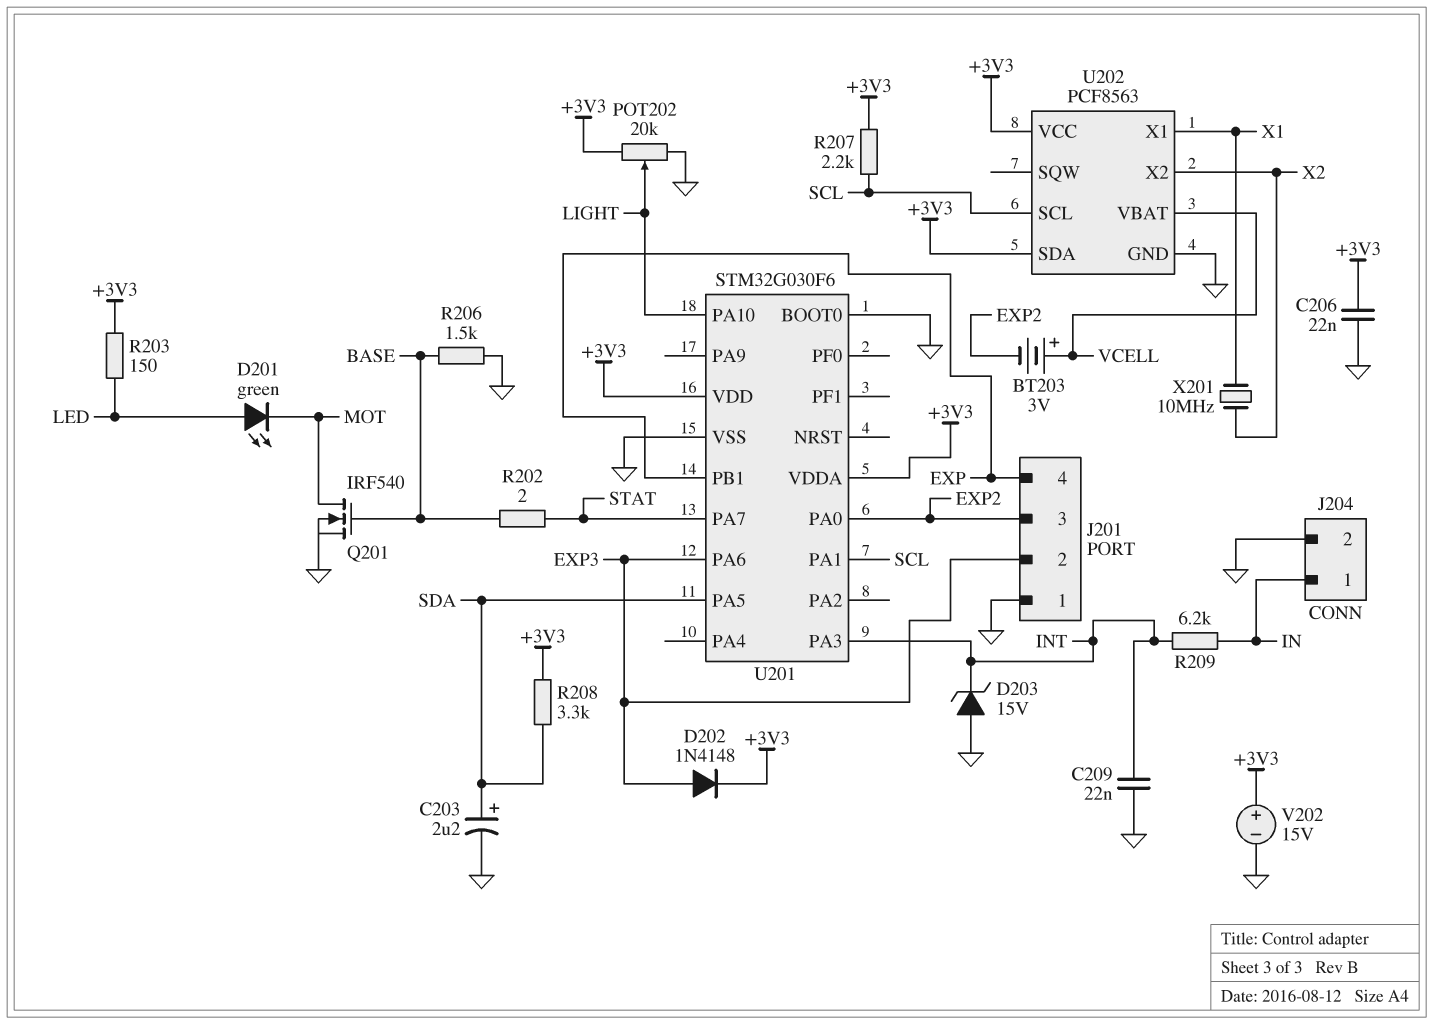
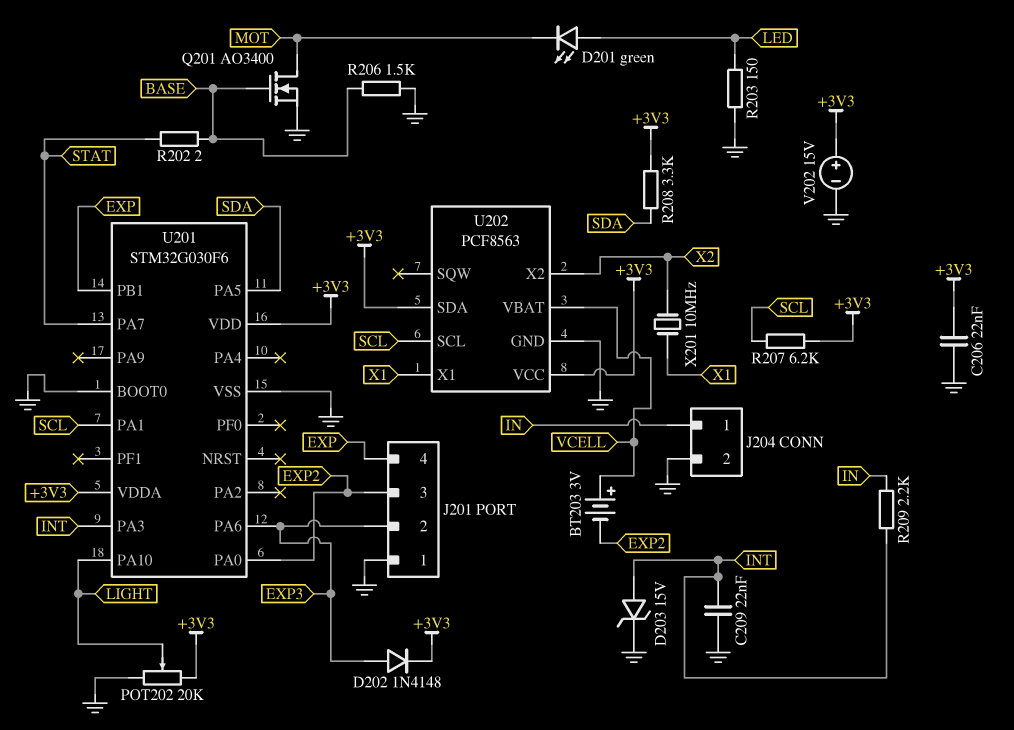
C203: 2.2uF (plus SDA, minus GND) -> none
D203: zener 15V (A GND, K INT) -> zener 15V (A INT, K GND)
Q201: NMOS IRF540 (G BASE, D MOT, S GND) -> NMOS AO3400 (G BASE, D MOT, S GND)
R203: 150 (+3V3, LED) -> 150 (GND, LED)
R207: 2.2k (+3V3, SCL) -> 6.2k (+3V3, SCL)
R209: 6.2k (IN, INT) -> 2.2k (IN, INT)

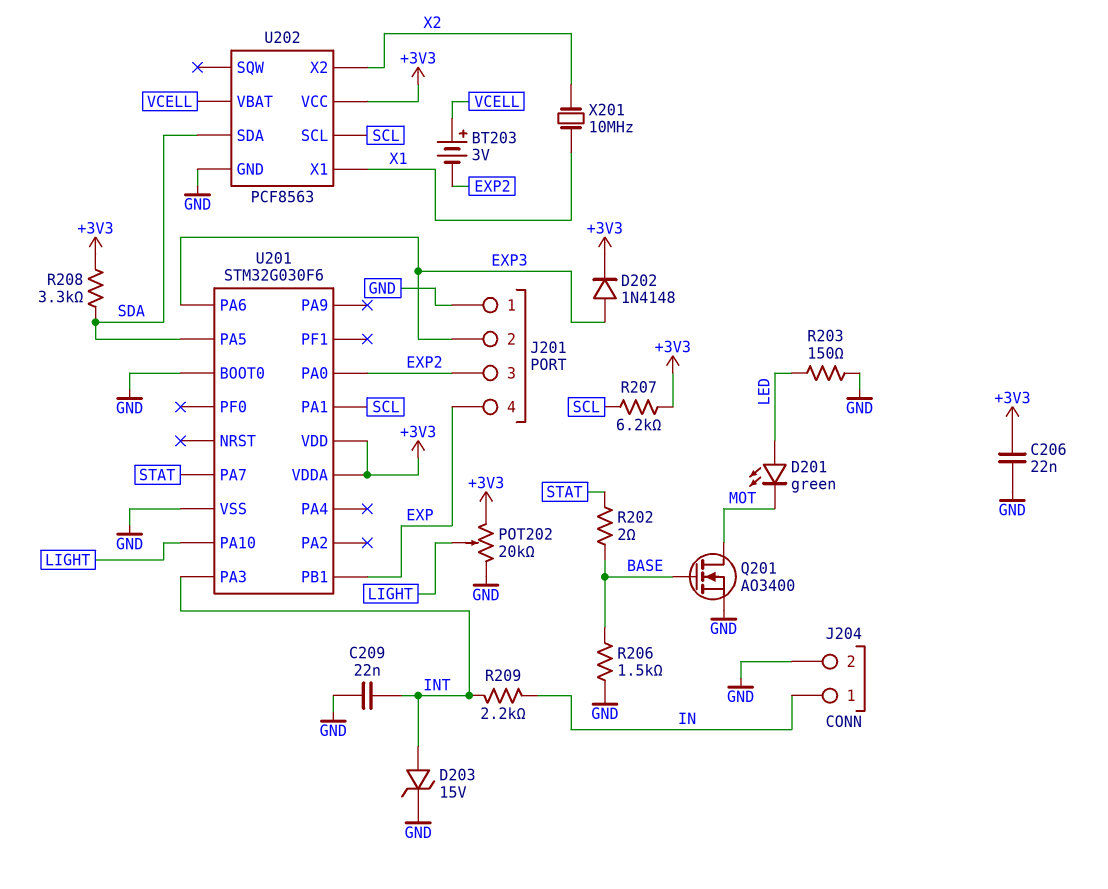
U202 pin SDA: +3V3 -> SDA
V202: 15V (plus +3V3, minus GND) -> none

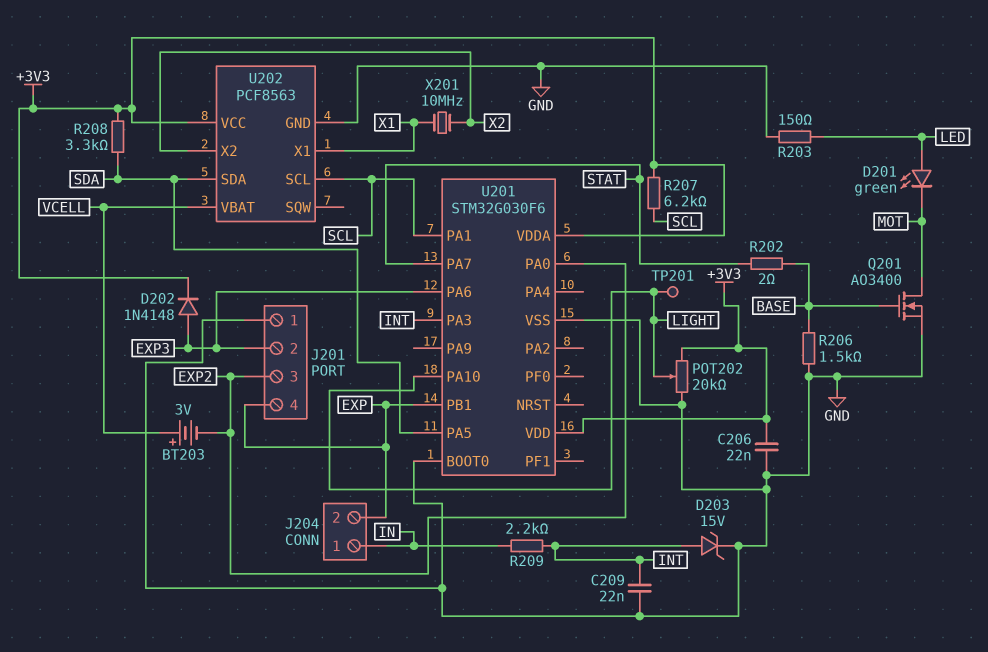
J204 pin 2: GND -> EXP
TP201: none -> test point (LIGHT)

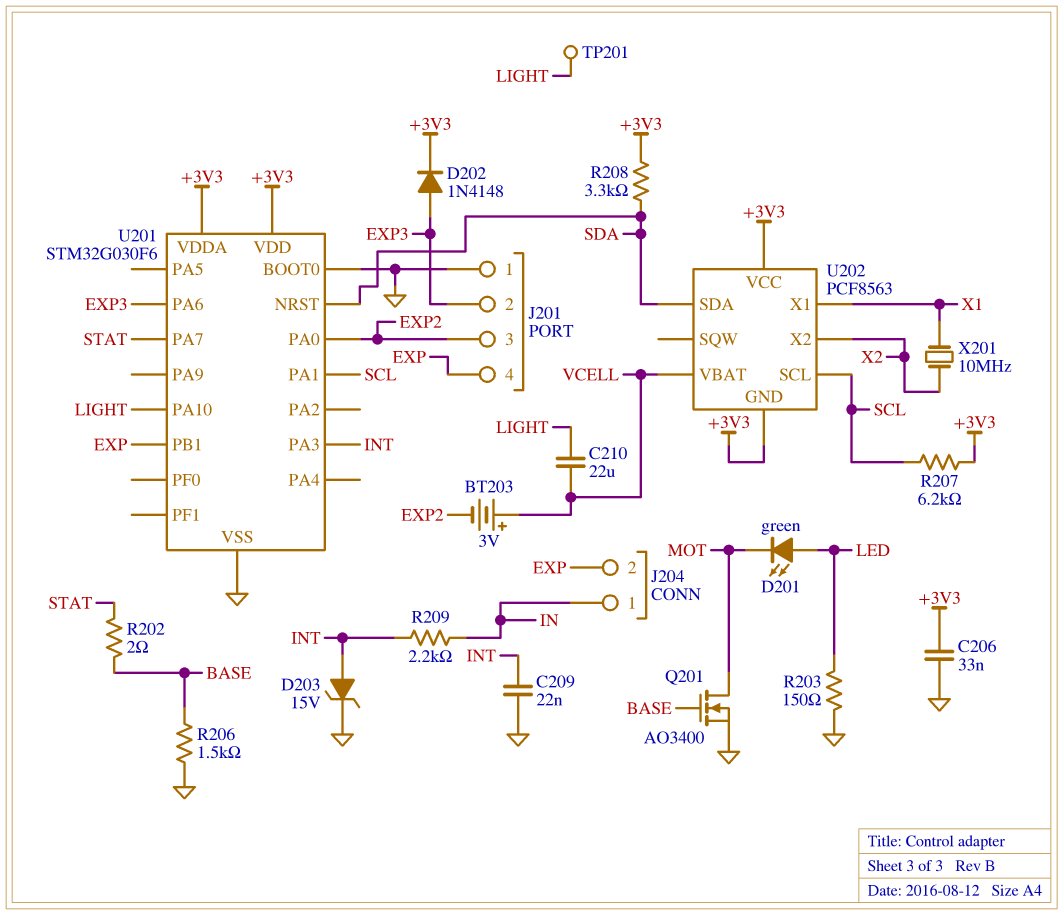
C206: 22nF (+3V3, GND) -> 33nF (+3V3, GND)
C210: none -> 22uF (LIGHT, VCELL)
POT202: 20k (+3V3, GND, wiper LIGHT) -> none
U201 pin NRST: none -> SDA
U201 pin PA5: SDA -> none
U202 pin GND: GND -> +3V3

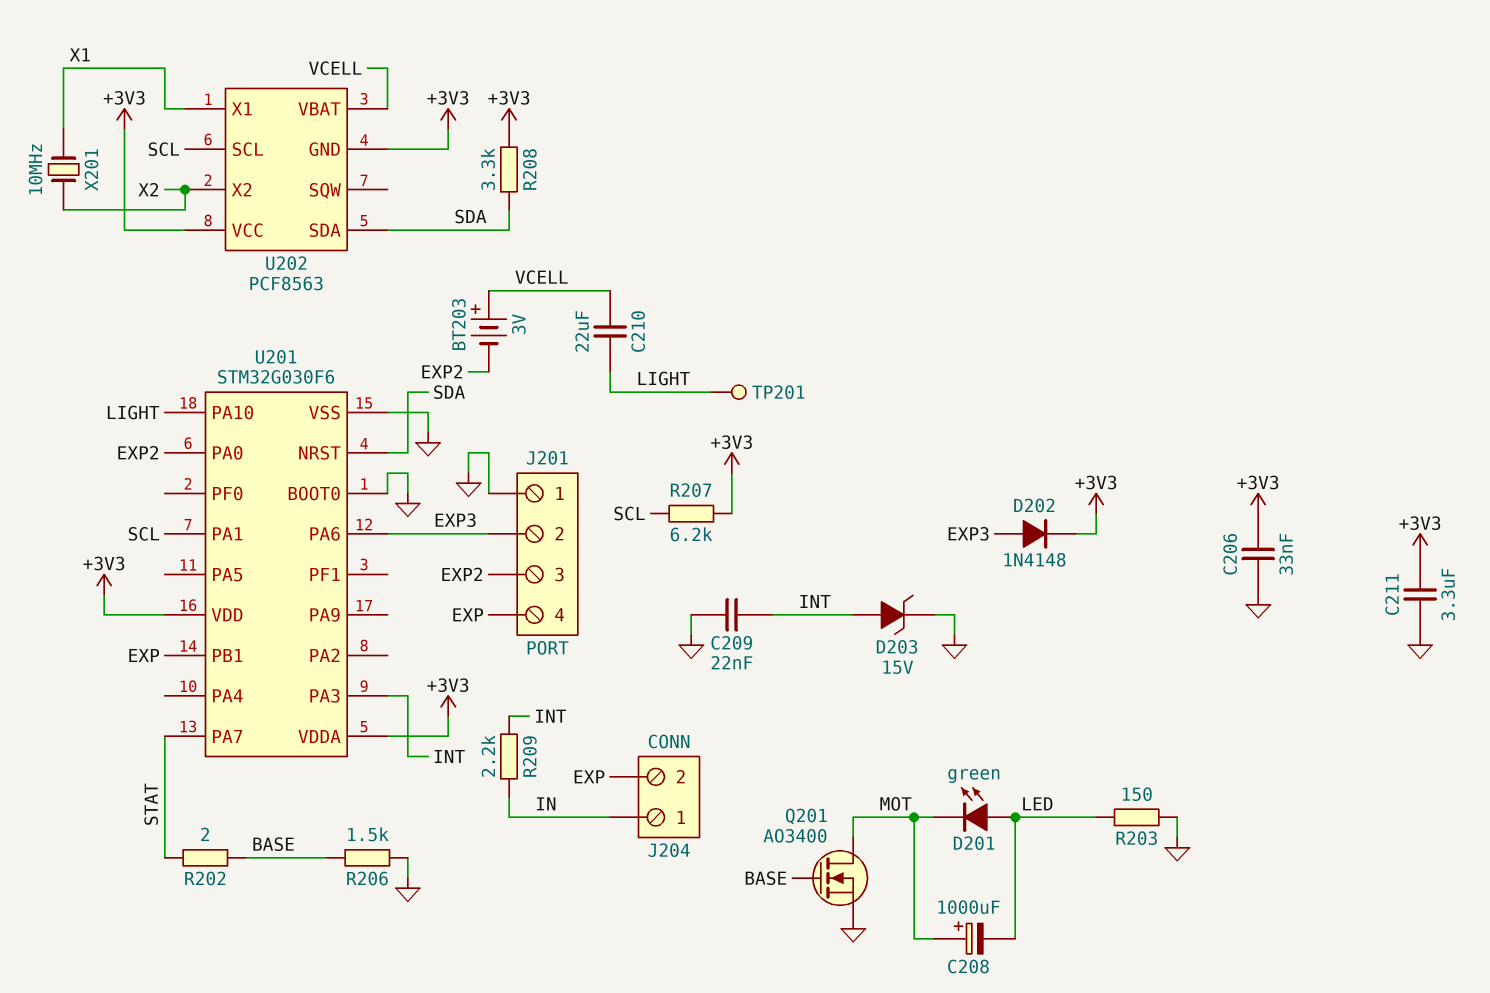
C208: none -> 1000uF (plus MOT, minus LED)
C211: none -> 3.3uF (+3V3, GND)

